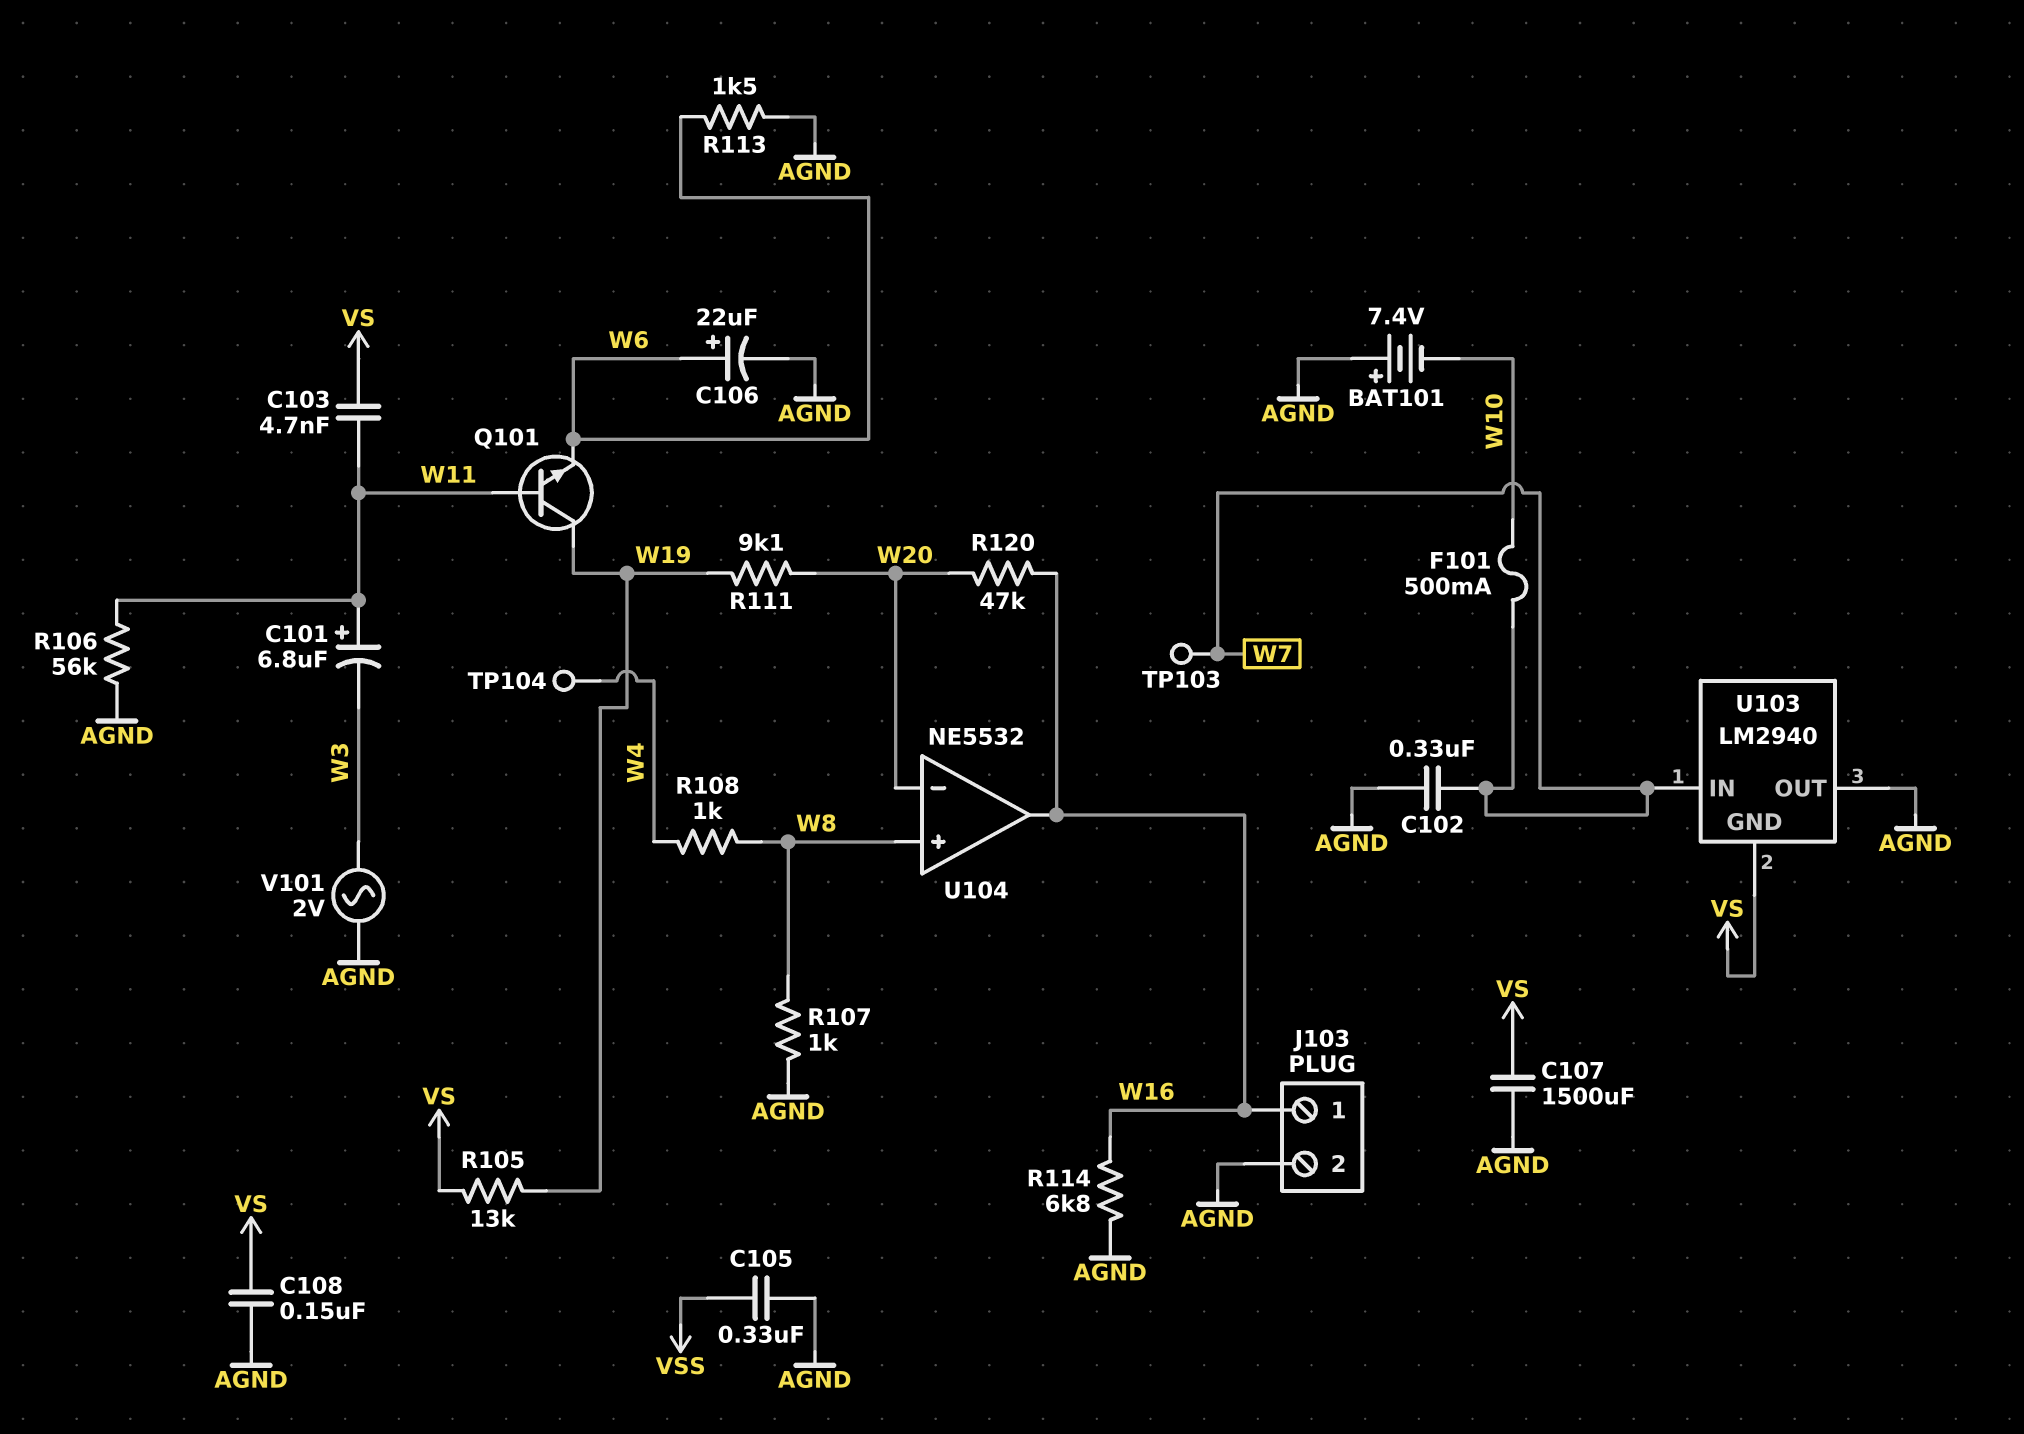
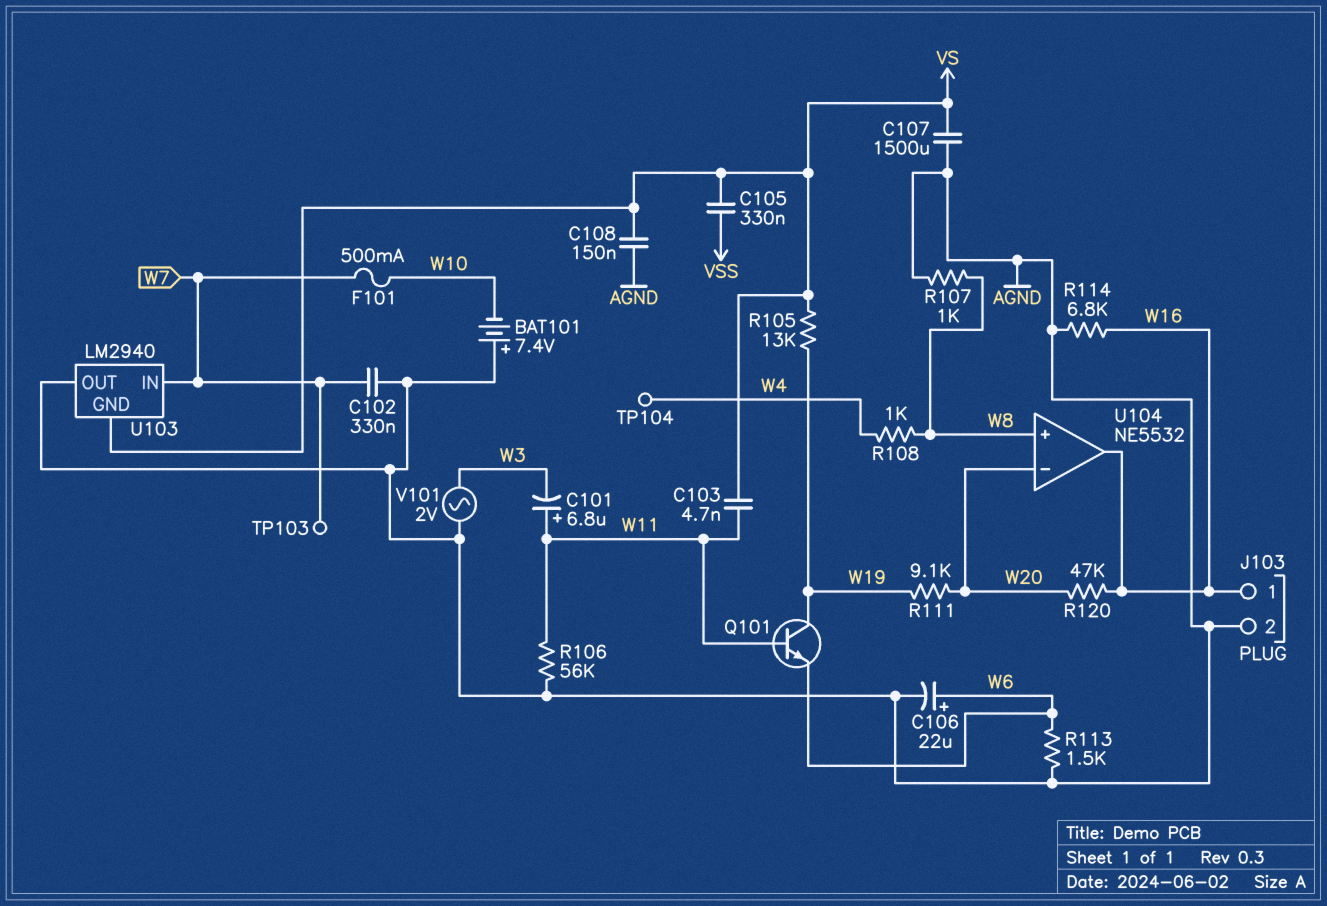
C105: 330nF (AGND, VSS) -> 330nF (VS, VSS)

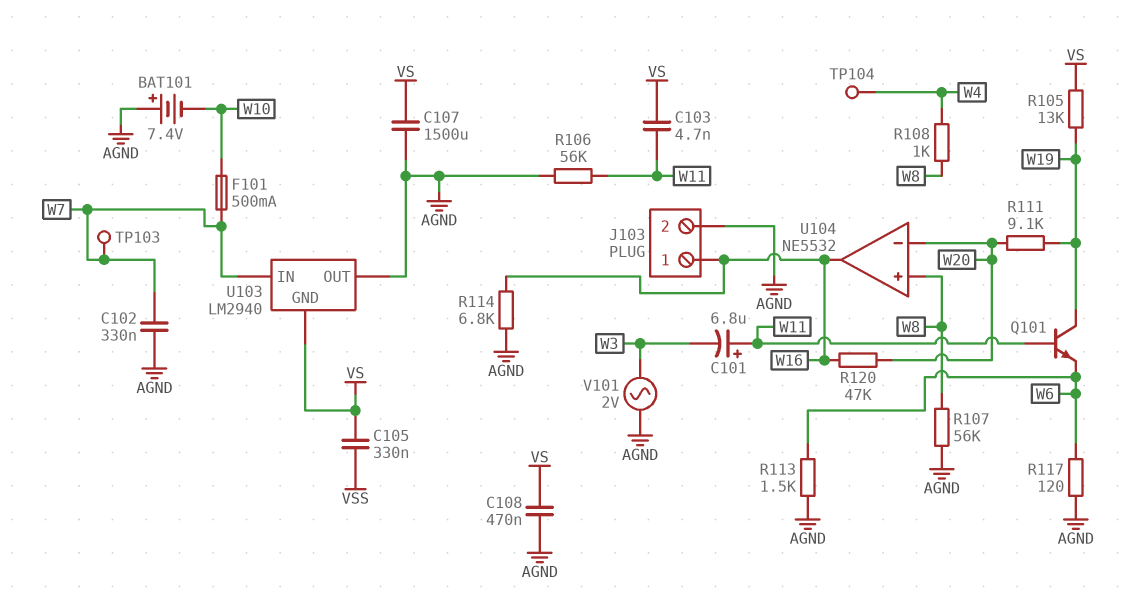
C106: 22uF (plus W6, minus AGND) -> none
C108: 150nF (AGND, VS) -> 470nF (AGND, VS)
R107: 1k (AGND, W8) -> 56k (AGND, W8)
R117: none -> 120 (AGND, W6)

